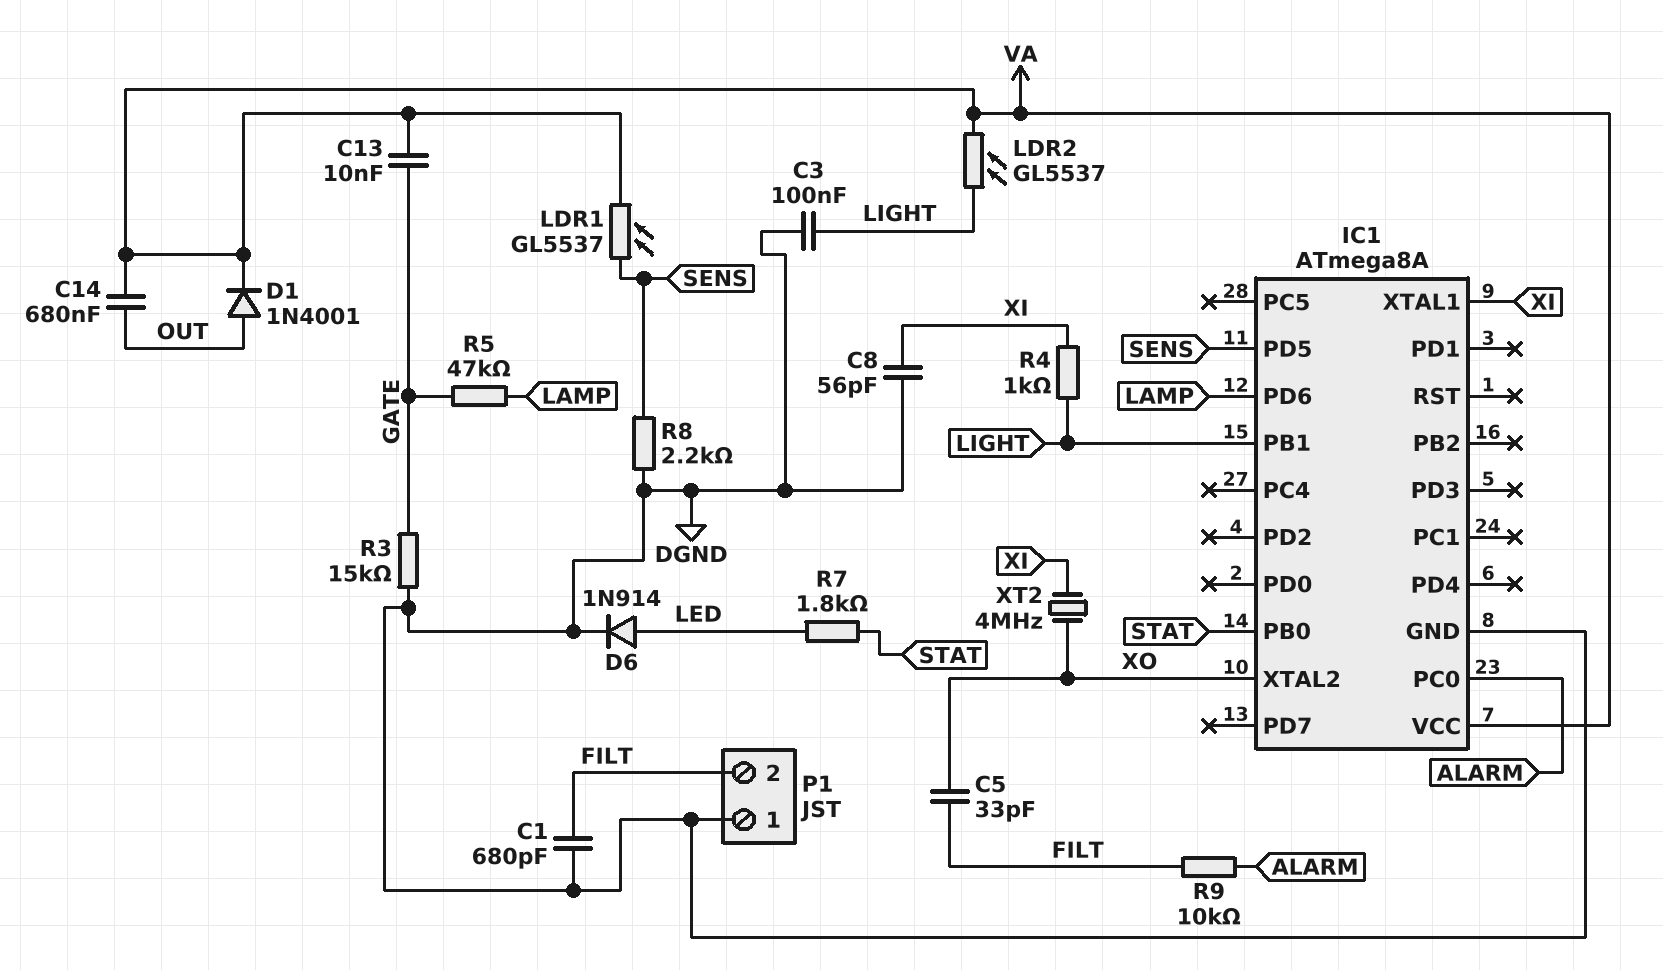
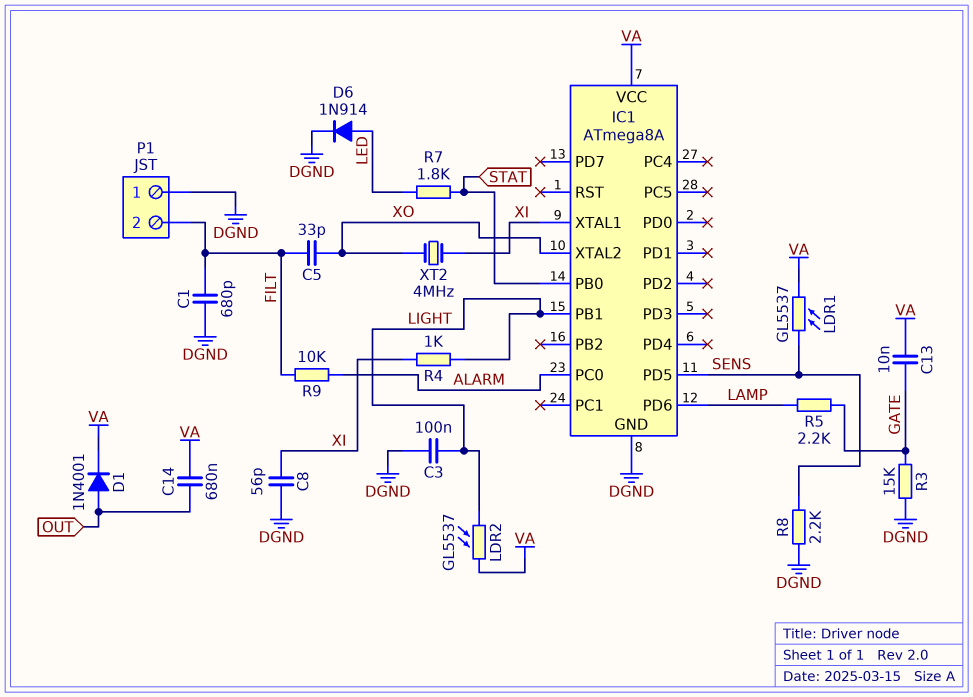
R5: 47k (GATE, LAMP) -> 2.2k (GATE, LAMP)

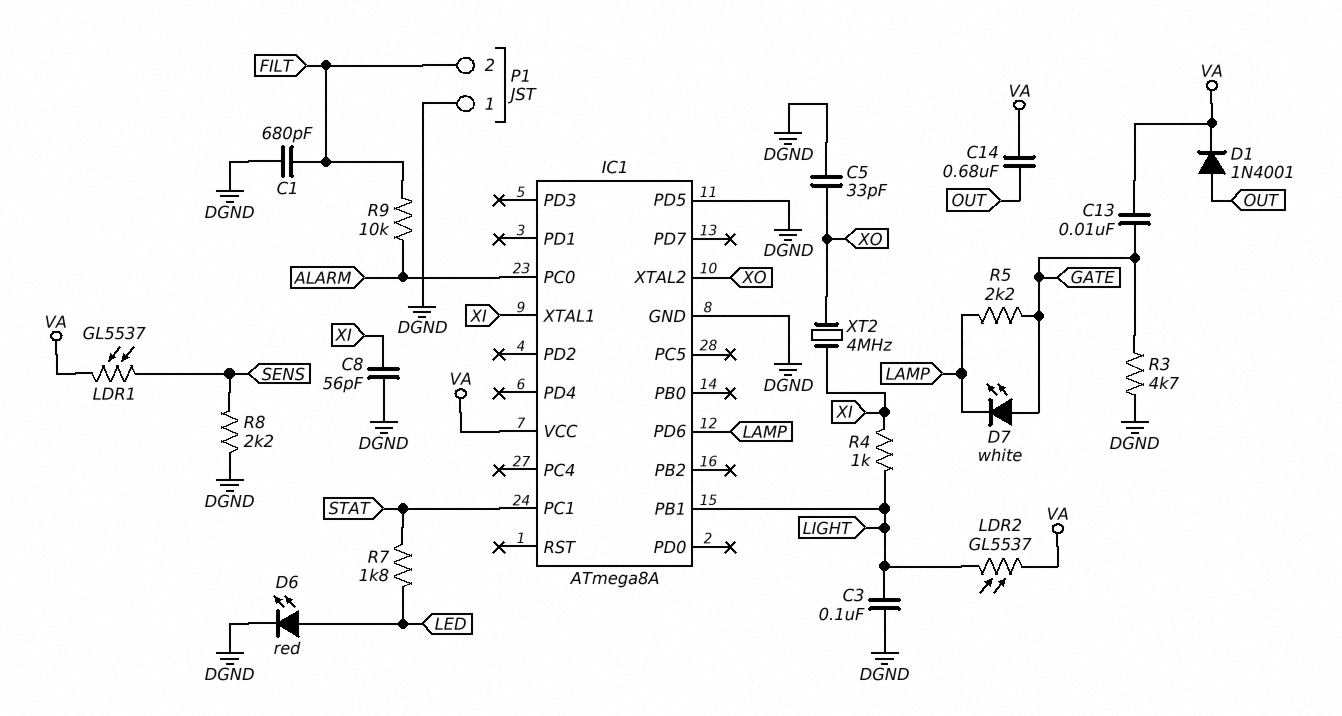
C5: 33pF (FILT, XO) -> 33pF (DGND, XO)
D6: diode 1N914 (A LED, K DGND) -> LED red (A LED, K DGND)
D7: none -> LED white (A GATE, K LAMP)
IC1 pin PB0: STAT -> none
IC1 pin PC1: none -> STAT
IC1 pin PD5: SENS -> DGND
R3: 15k (DGND, GATE) -> 4.7k (DGND, GATE)

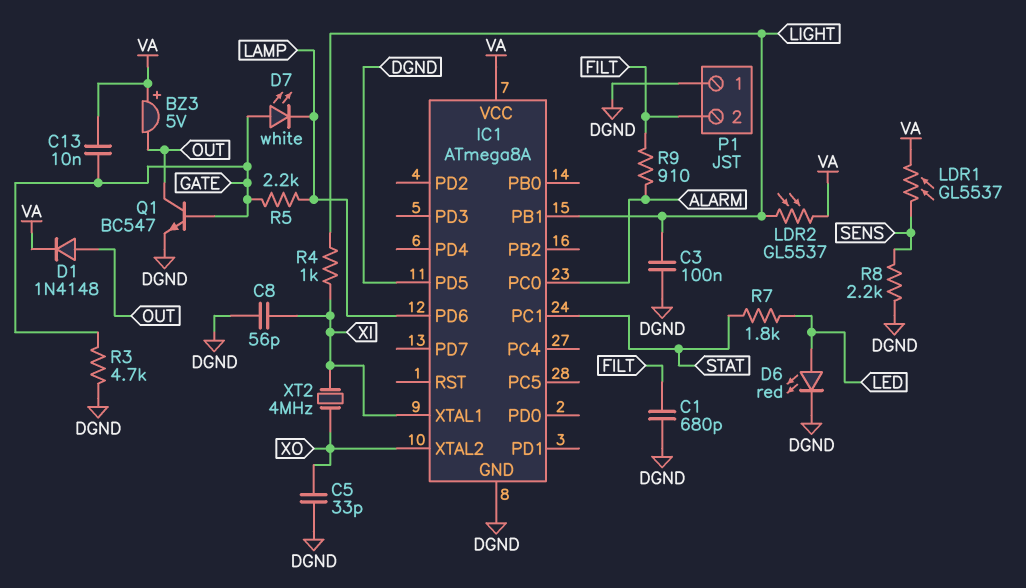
BZ3: none -> buzzer 5V (plus VA, minus OUT)
C14: 680nF (OUT, VA) -> none
D1: diode 1N4001 (A OUT, K VA) -> diode 1N4148 (A OUT, K VA)
Q1: none -> NPN BC547 (B GATE, C OUT, E DGND)
R9: 10k (ALARM, FILT) -> 910 (ALARM, FILT)

